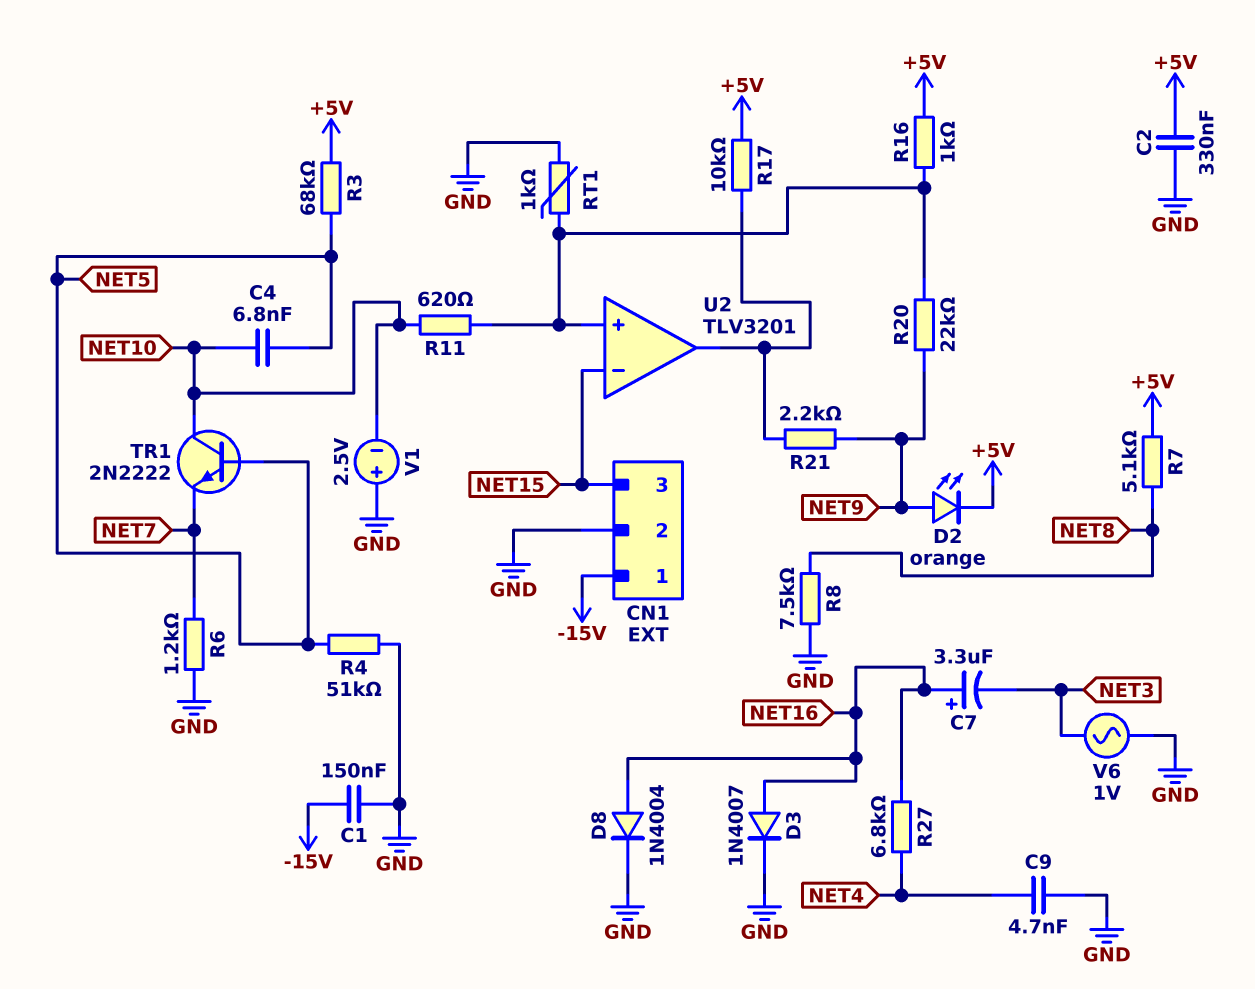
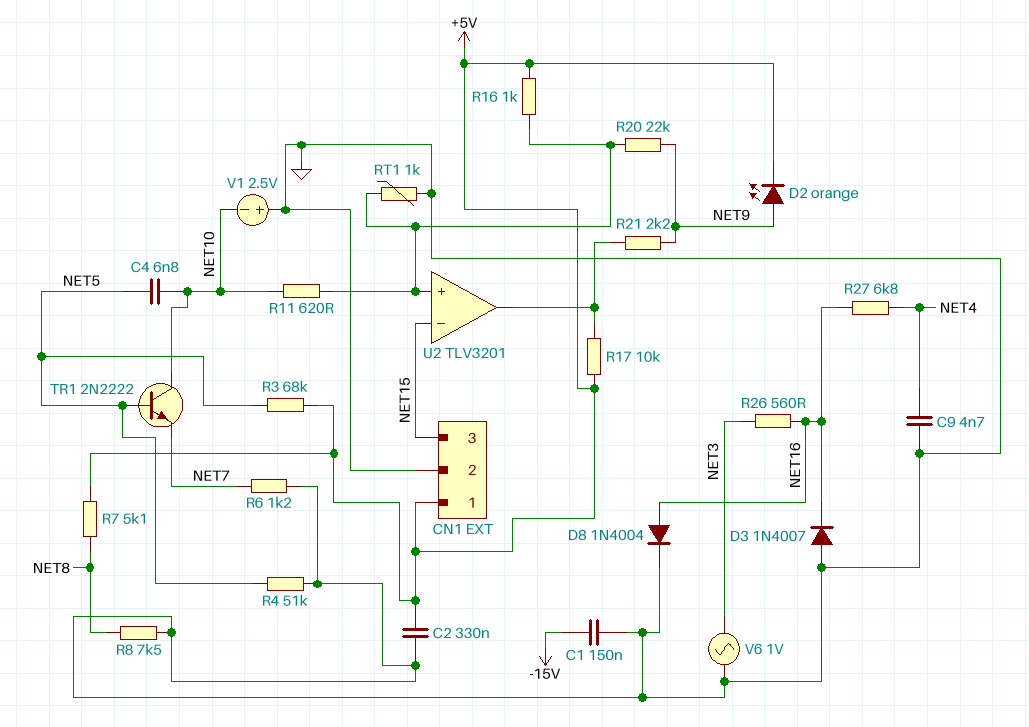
C7: 3.3uF (plus NET16, minus NET3) -> none
CN1 pin 1: -15V -> +5V
D3: diode 1N4007 (A NET16, K GND) -> diode 1N4007 (A GND, K NET16)
R26: none -> 560 (NET3, NET16)

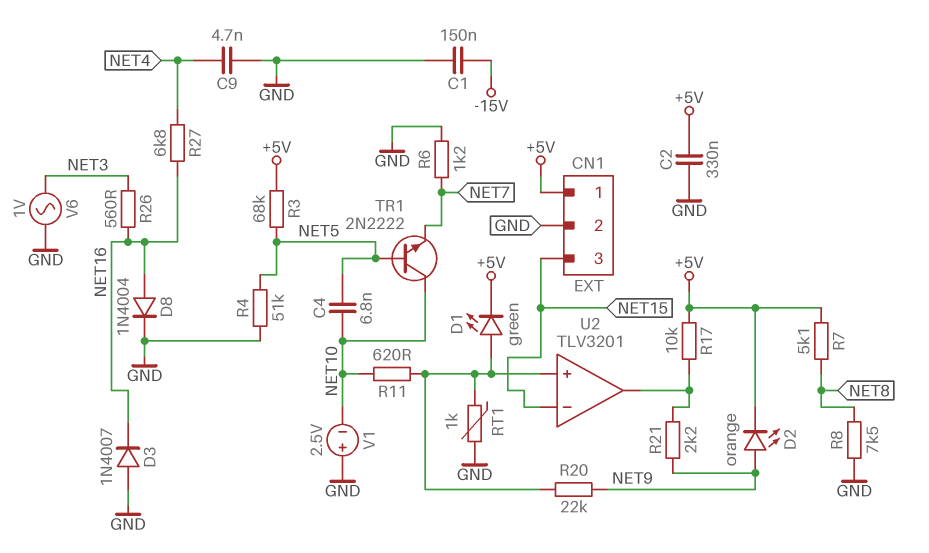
D1: none -> LED green (A U2/in+, K +5V)
R16: 1k (+5V, U2/in+) -> none

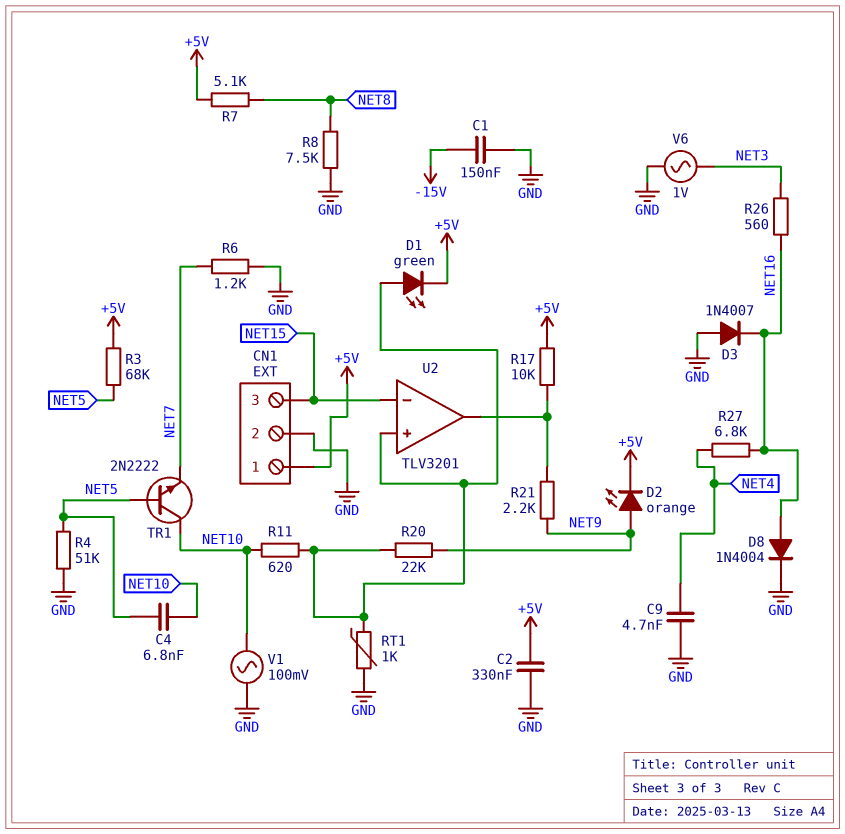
V1: 2.5V (plus GND, minus NET10) -> AC 100mV (GND, NET10)

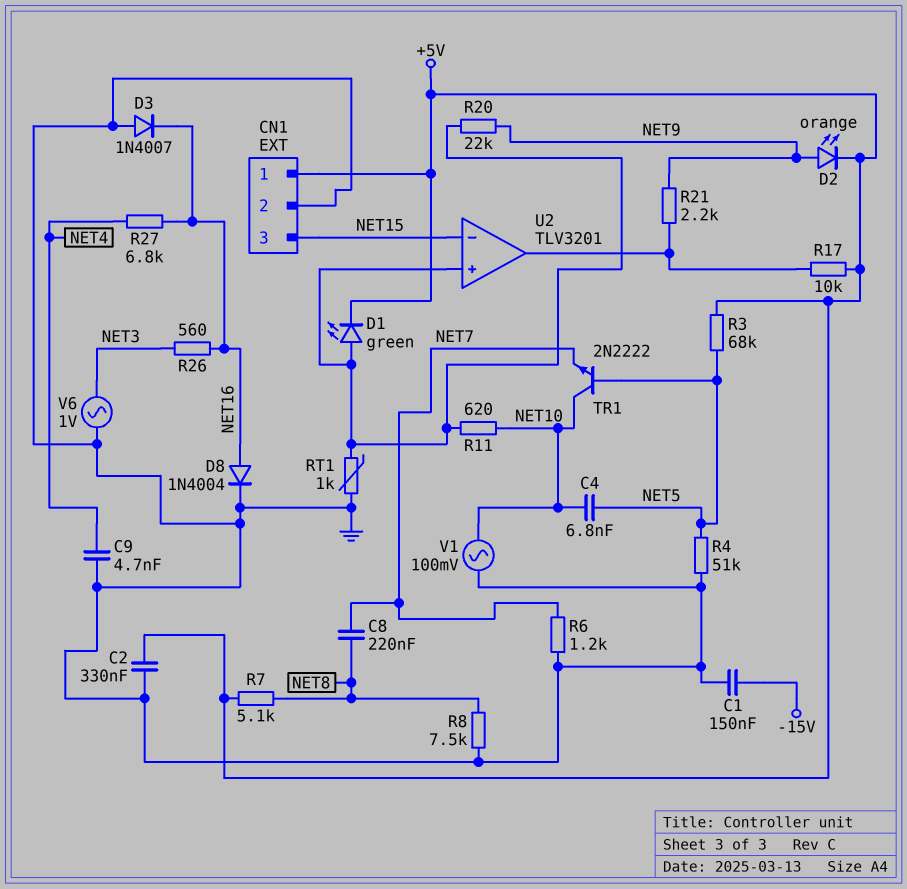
C8: none -> 220nF (NET7, NET8)

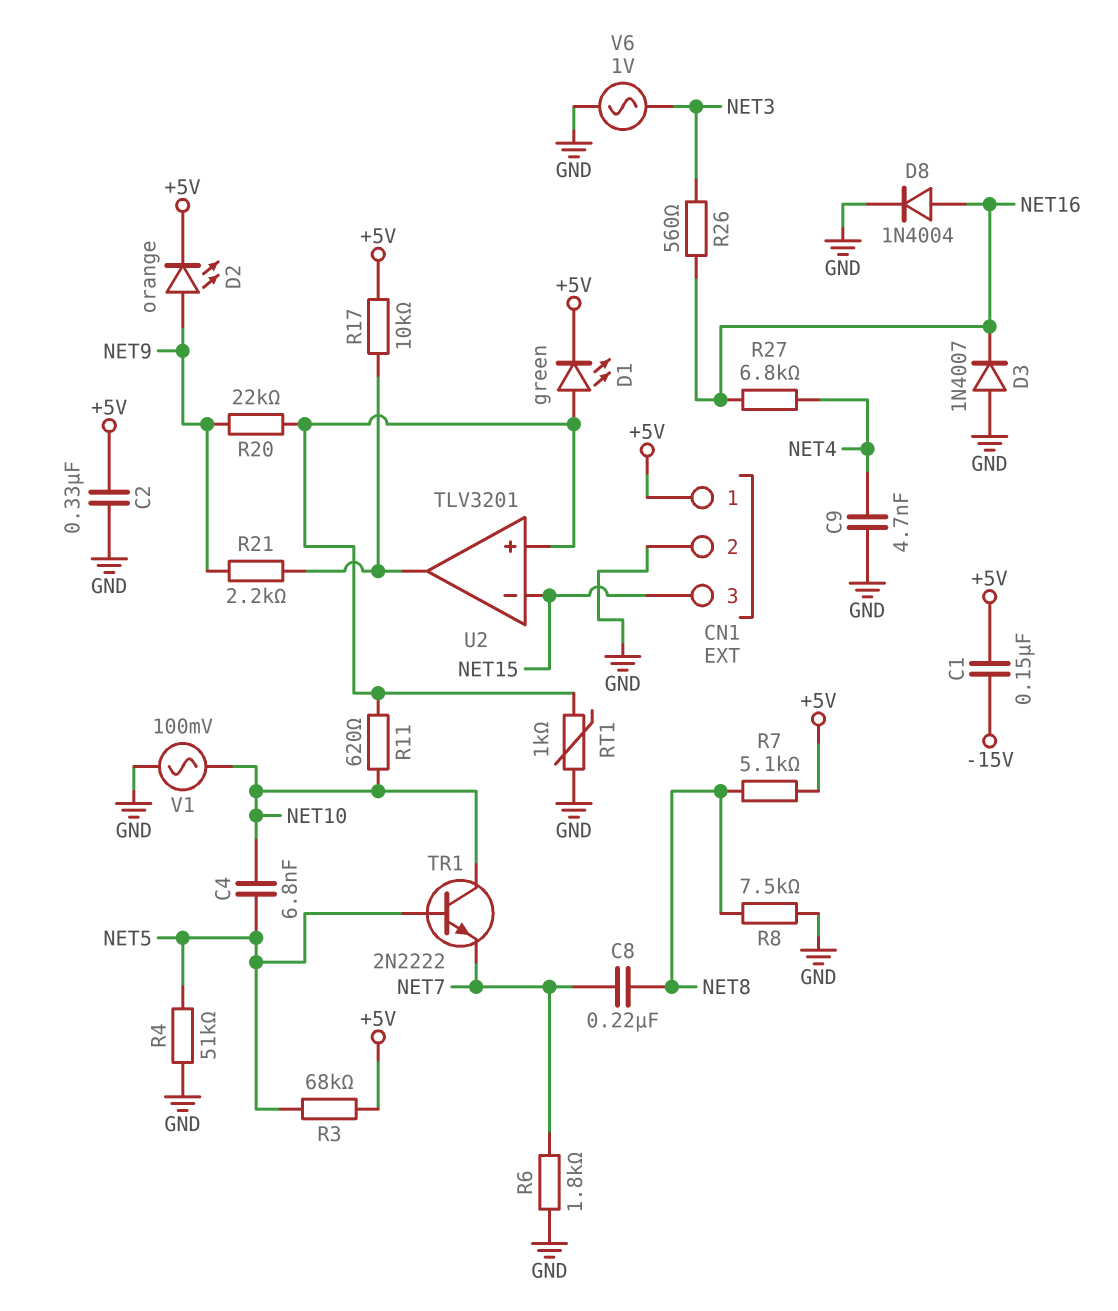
C1: 150nF (-15V, GND) -> 150nF (+5V, -15V)
R6: 1.2k (GND, NET7) -> 1.8k (GND, NET7)

